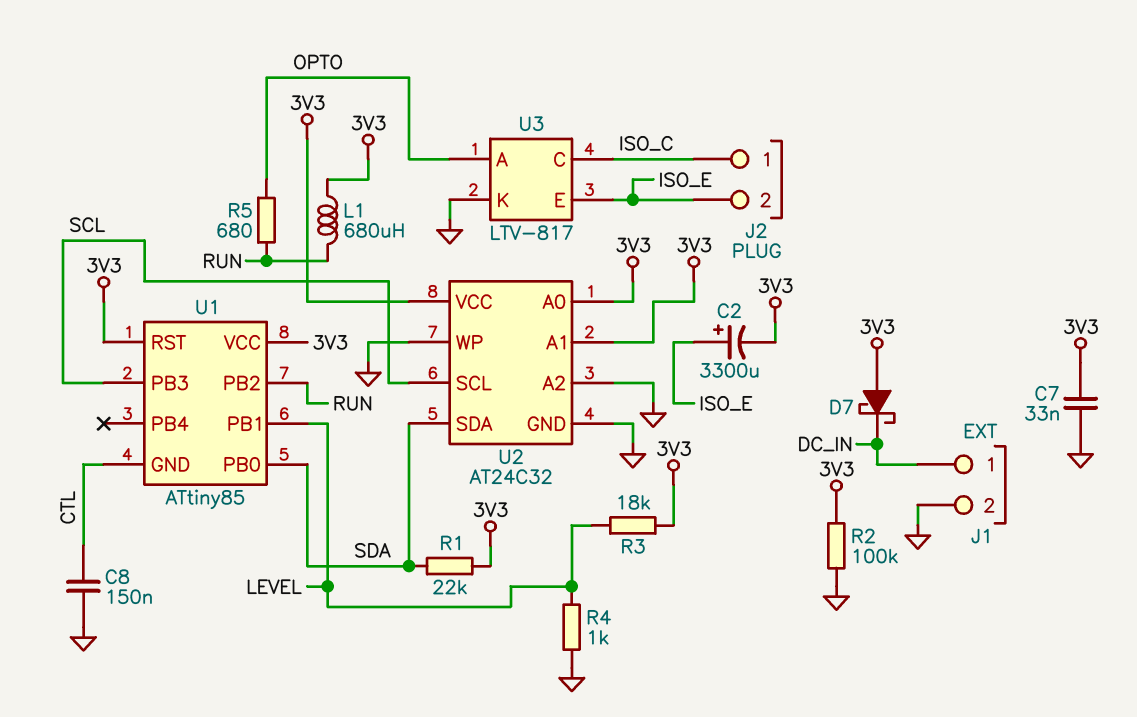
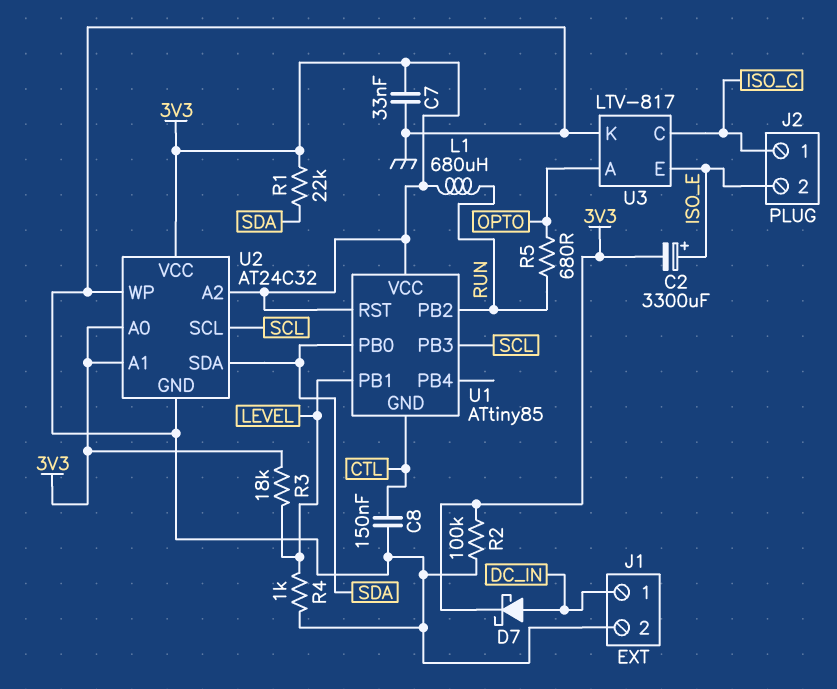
D7: schottky (A 3V3, K DC_IN) -> schottky (A DC_IN, K 3V3)
U2 pin A2: GND -> 3V3

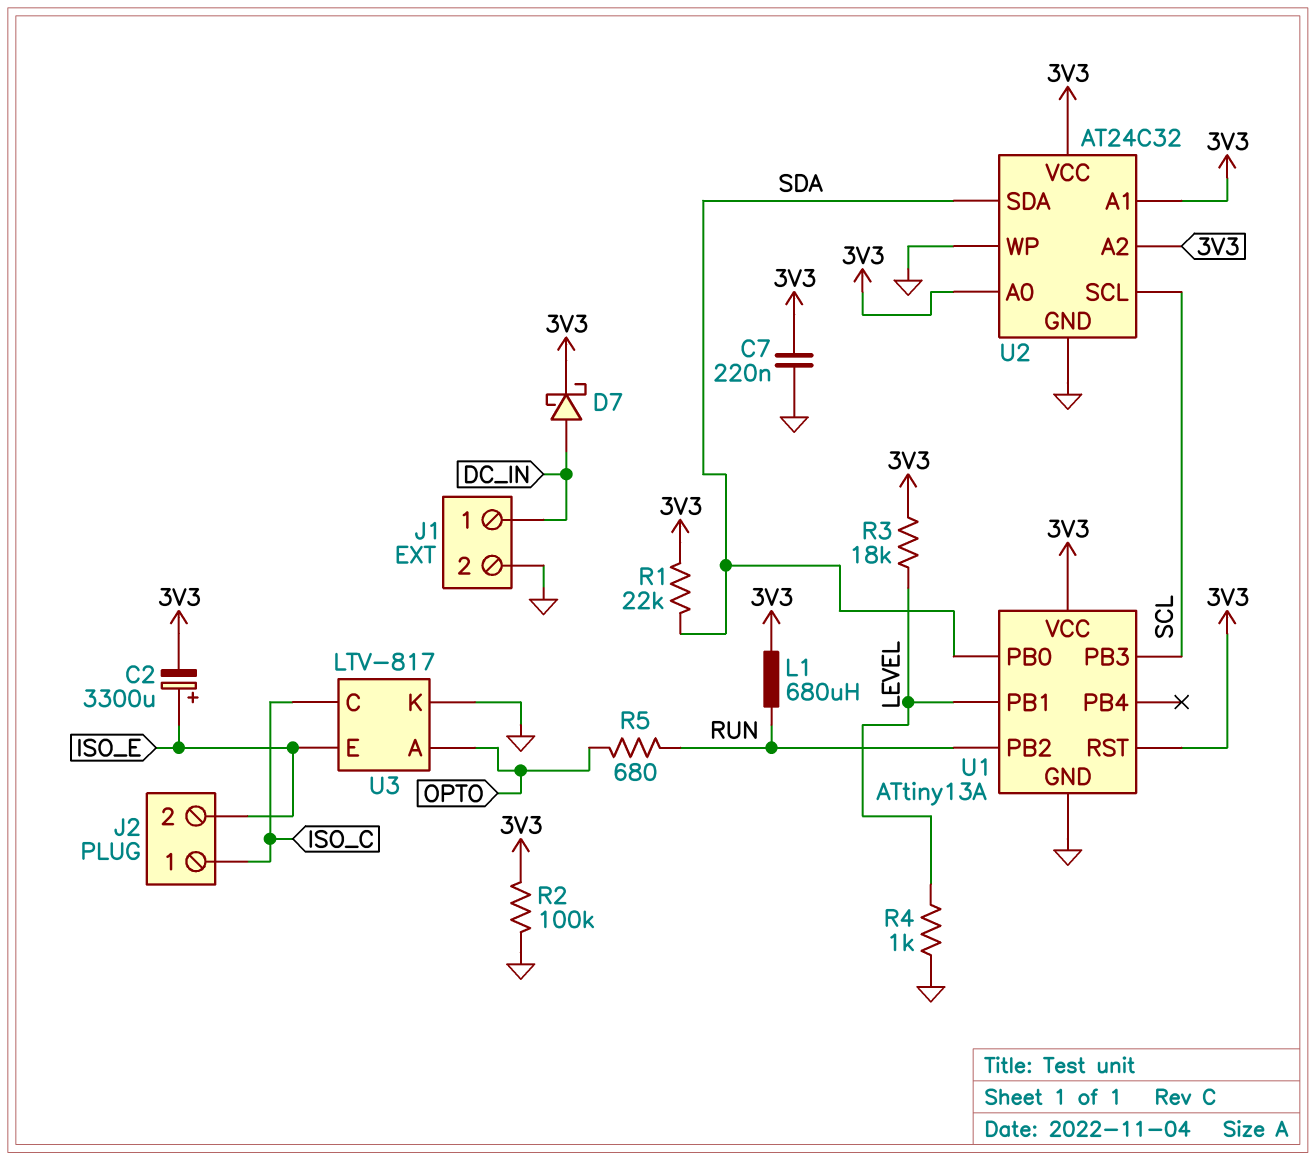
C7: 33nF (3V3, GND) -> 220nF (3V3, GND)
C8: 150nF (CTL, GND) -> none
U1: ATtiny85 -> ATtiny13A
U1 pin GND: CTL -> GND

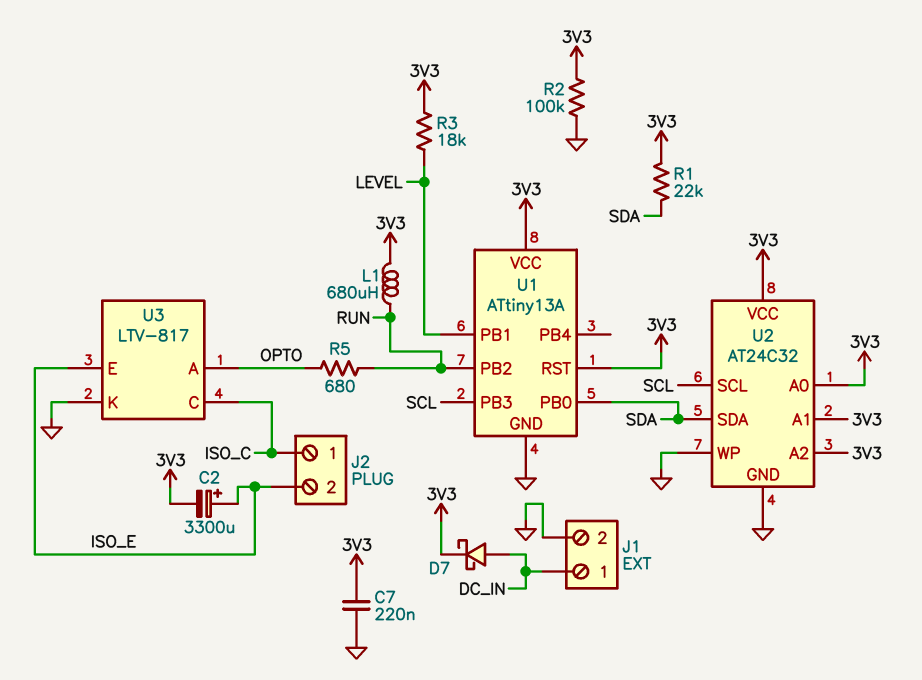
R4: 1k (GND, LEVEL) -> none

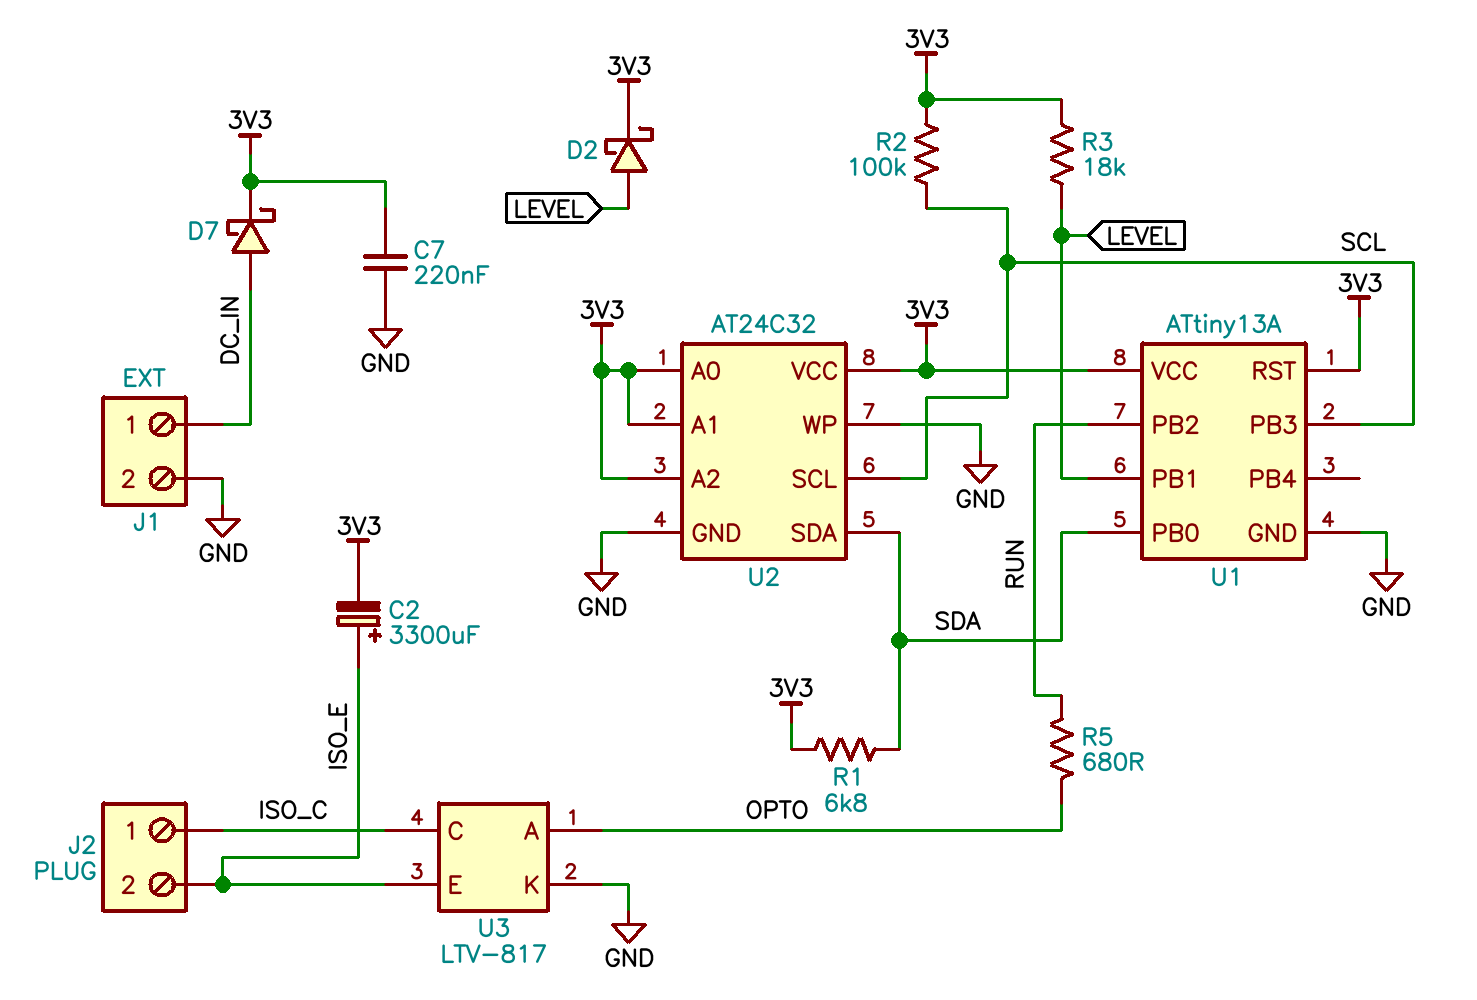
D2: none -> schottky (A LEVEL, K 3V3)
L1: 680uH (3V3, RUN) -> none
R1: 22k (3V3, SDA) -> 6.8k (3V3, SDA)
R2: 100k (3V3, GND) -> 100k (3V3, SCL)

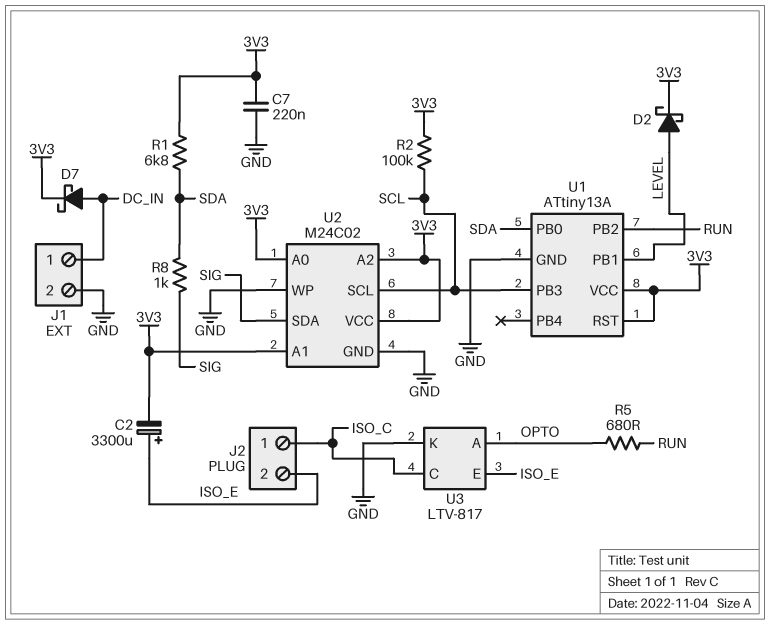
R3: 18k (3V3, LEVEL) -> none
R8: none -> 1k (SDA, SIG)
U2: AT24C32 -> M24C02
U2 pin SDA: SDA -> SIG

